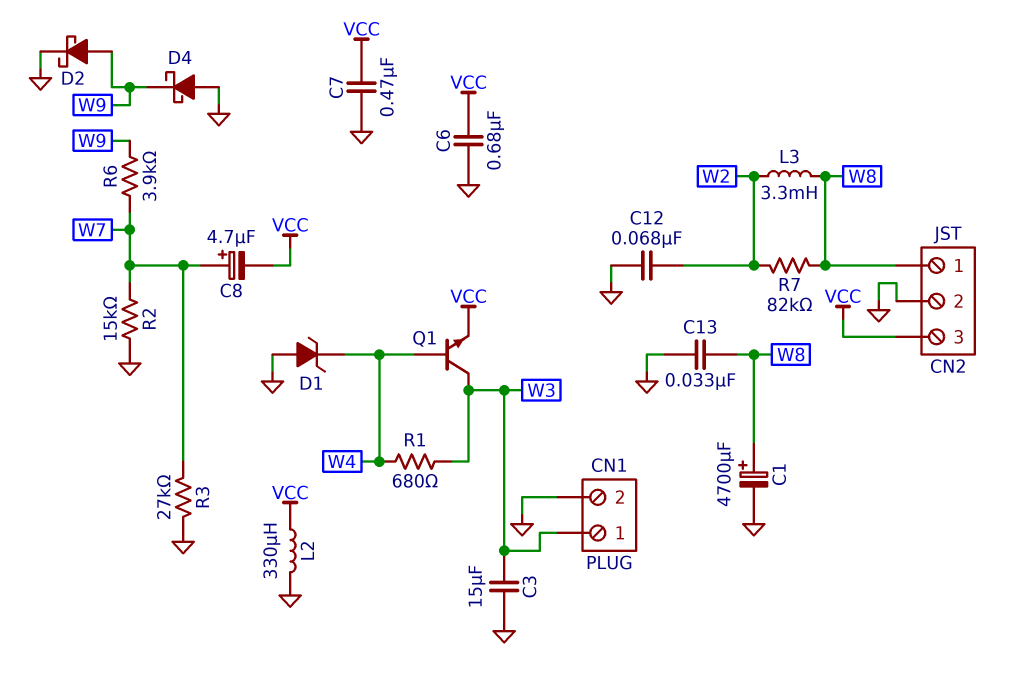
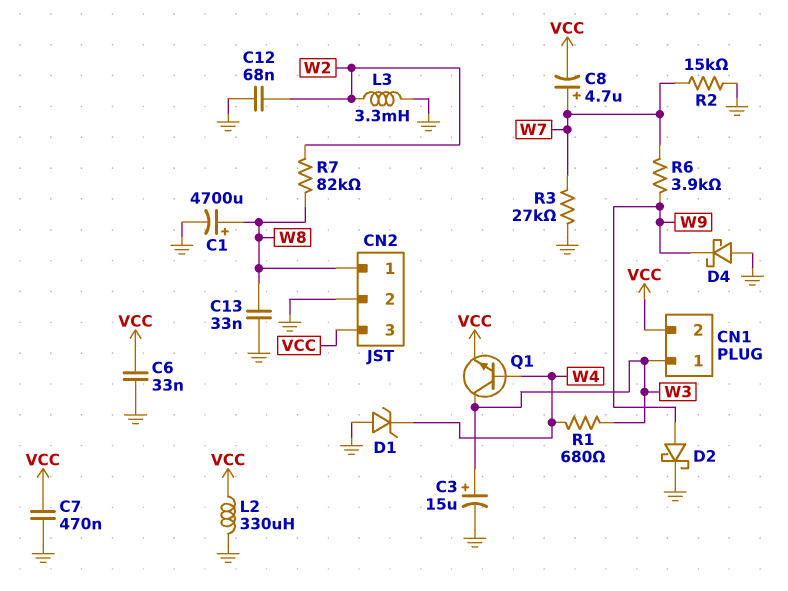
C3: 15uF (GND, W3) -> 15uF (plus W3, minus GND)
C6: 680nF (GND, VCC) -> 33nF (GND, VCC)
CN1 pin 2: GND -> VCC
L3: 3.3mH (W2, W8) -> 3.3mH (GND, W2)

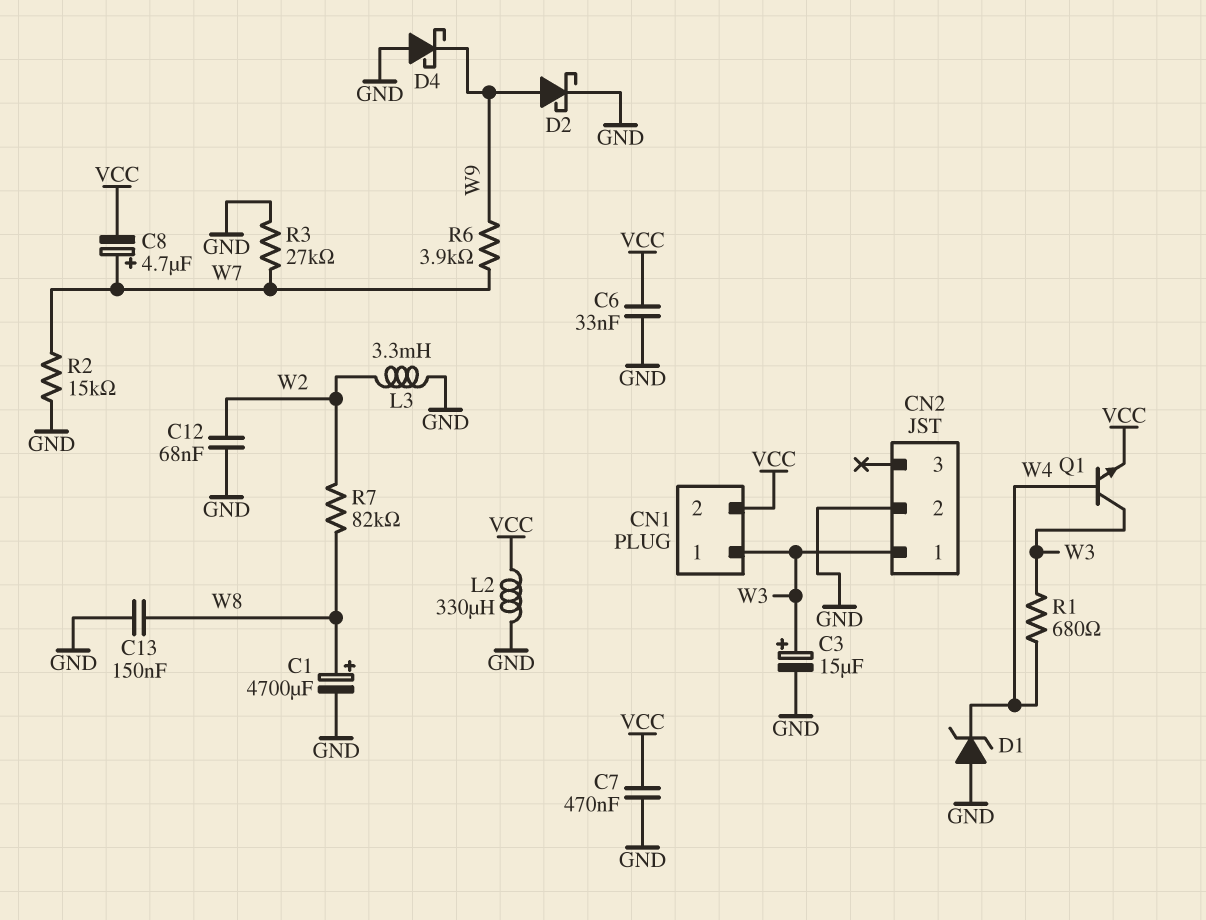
C13: 33nF (GND, W8) -> 150nF (GND, W8)
CN2 pin 1: W8 -> W3
CN2 pin 3: VCC -> none

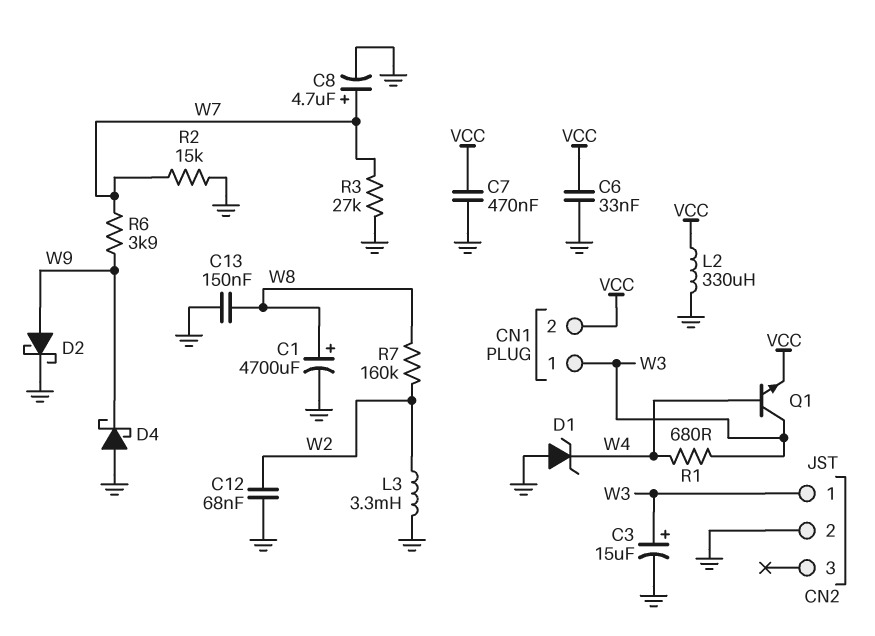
C8: 4.7uF (plus W7, minus VCC) -> 4.7uF (plus W7, minus GND)
R7: 82k (W2, W8) -> 160k (W2, W8)

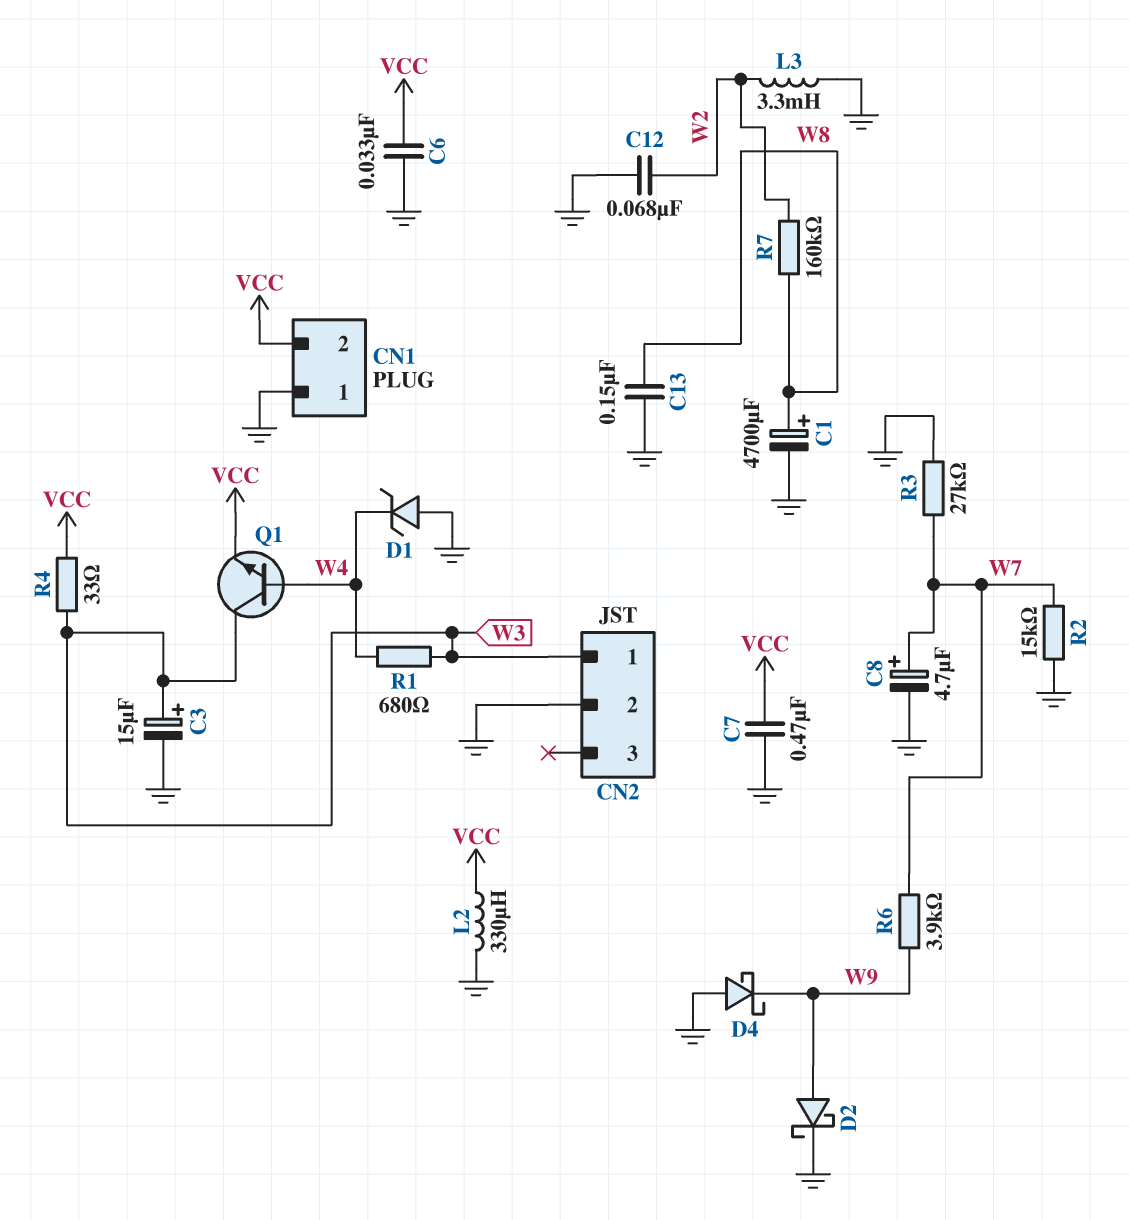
CN1 pin 1: W3 -> GND
R4: none -> 33 (VCC, W3)

